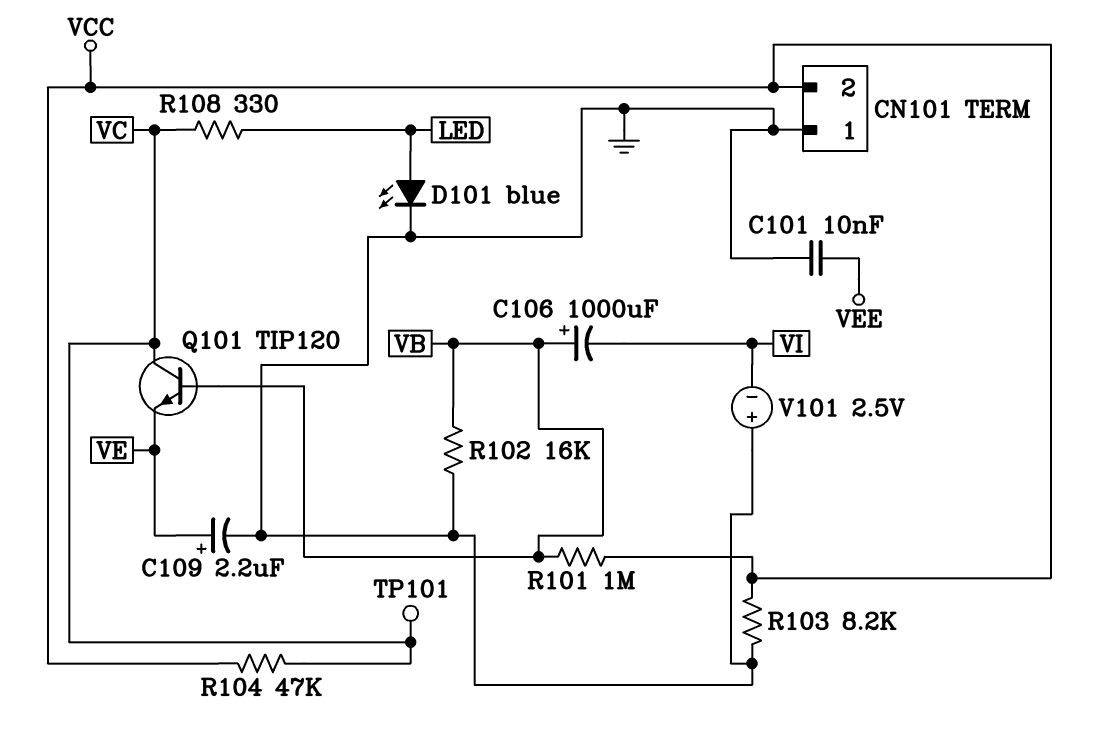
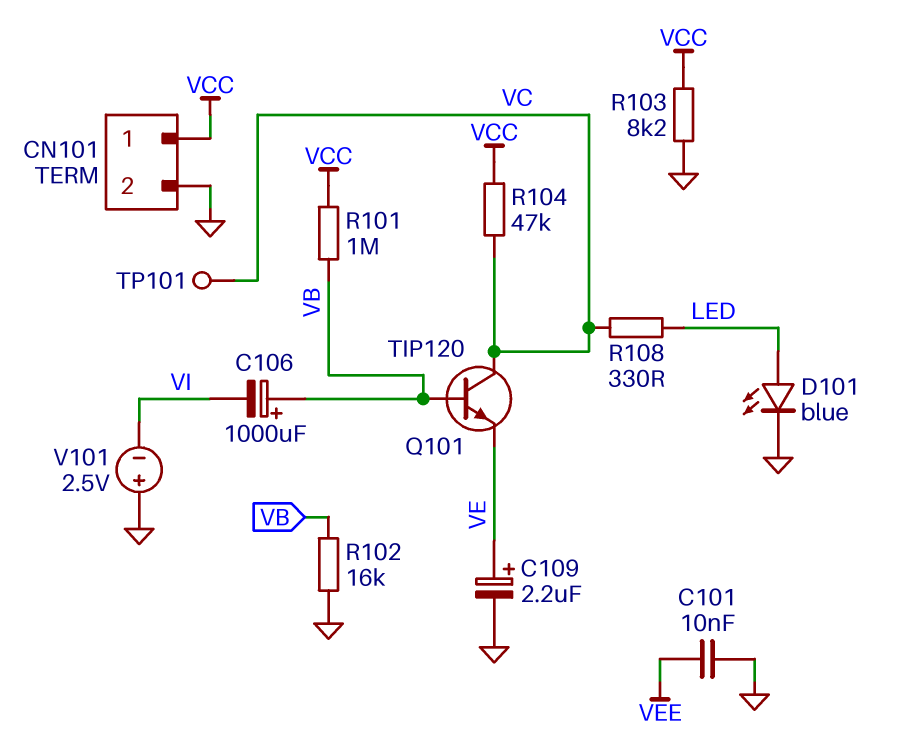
CN101 pin 1: GND -> VCC
CN101 pin 2: VCC -> GND

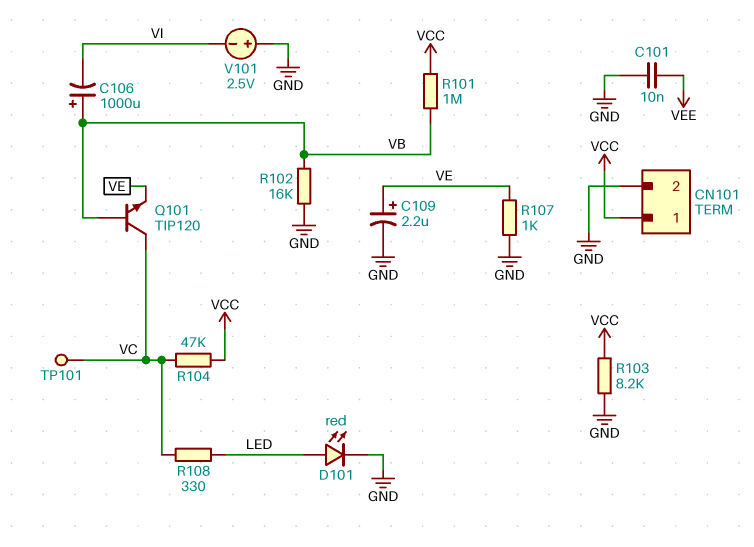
D101: LED blue (A LED, K GND) -> LED red (A LED, K GND)
R107: none -> 1k (GND, VE)

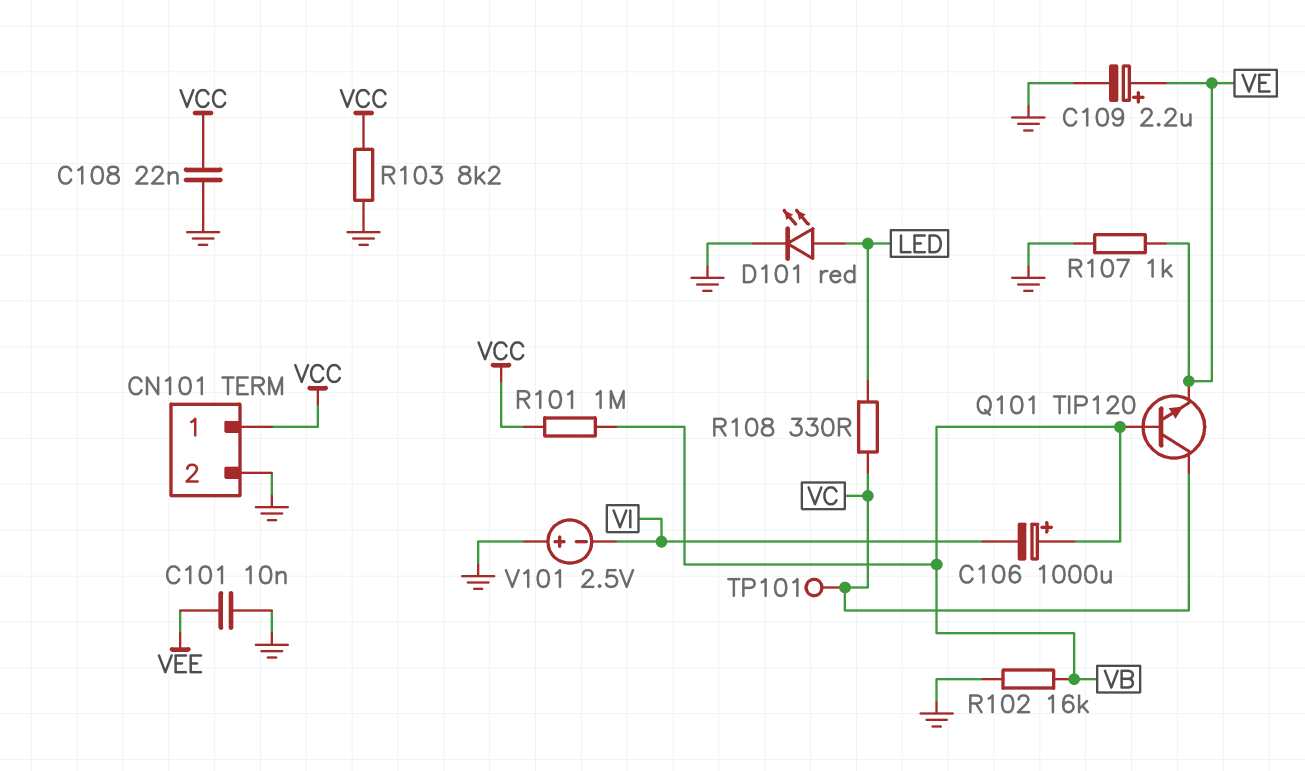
C108: none -> 22nF (GND, VCC)
R104: 47k (VC, VCC) -> none

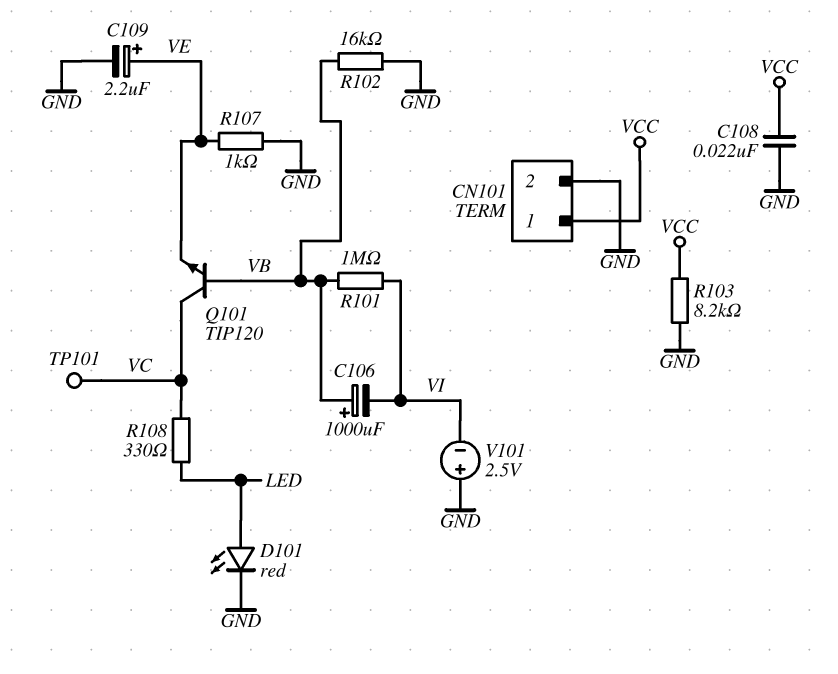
C101: 10nF (GND, VEE) -> none
R101: 1M (VB, VCC) -> 1M (VB, VI)

